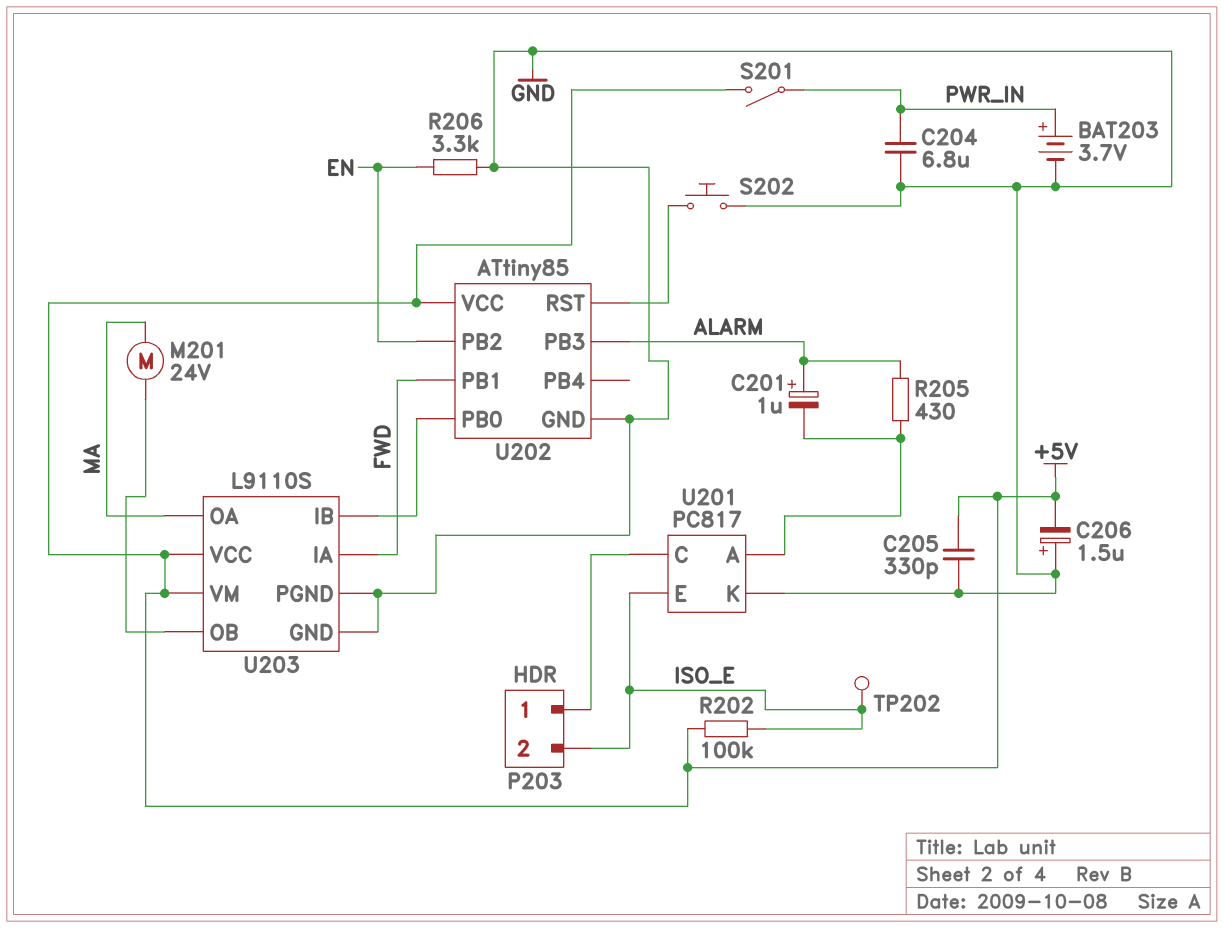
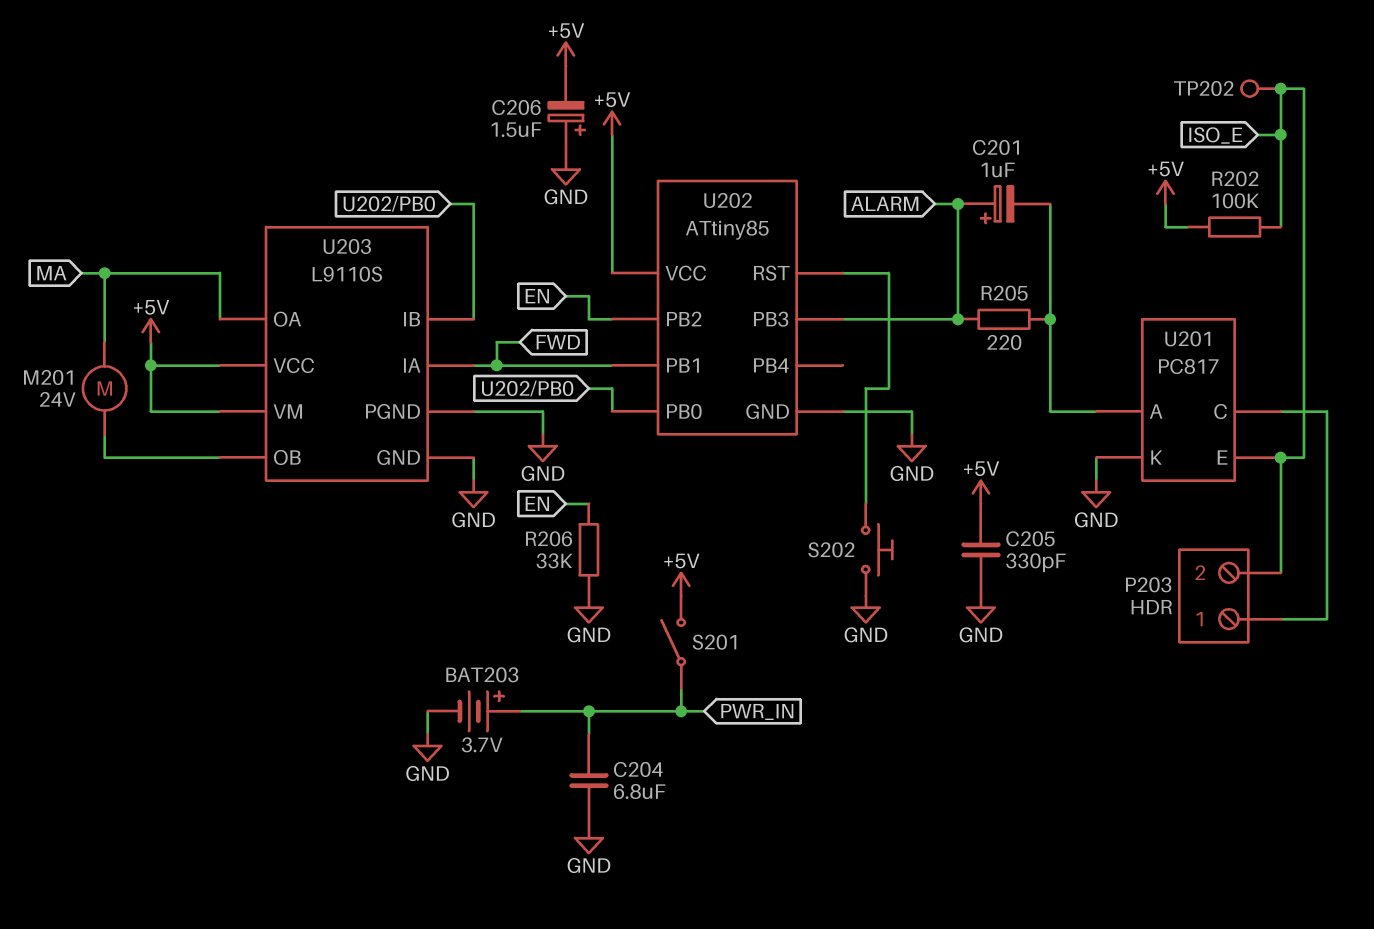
R205: 430 (ALARM, U201/A) -> 220 (ALARM, U201/A)
R206: 3.3k (EN, GND) -> 33k (EN, GND)

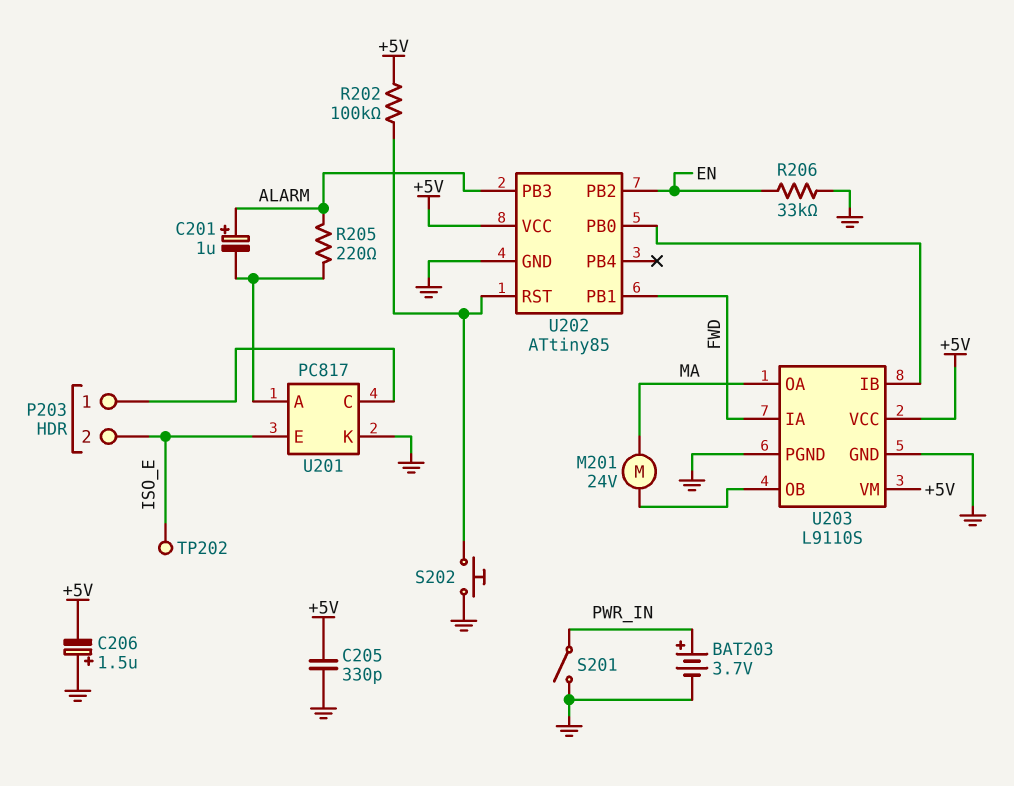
C204: 6.8uF (GND, PWR_IN) -> none
R202: 100k (+5V, ISO_E) -> 100k (+5V, U202/RST)
S201: switch (+5V, PWR_IN) -> switch (GND, PWR_IN)

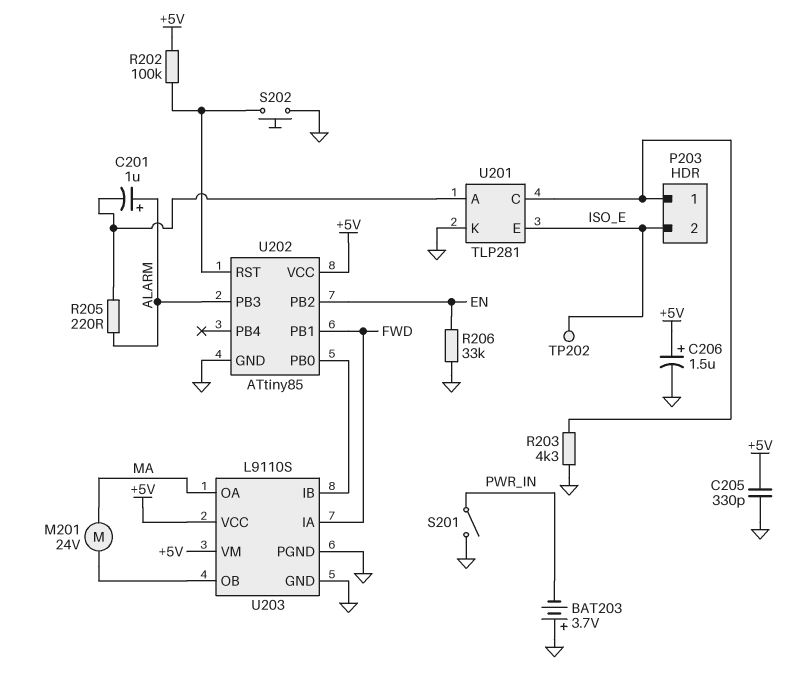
BAT203: 3.7V (plus PWR_IN, minus GND) -> 3.7V (plus GND, minus PWR_IN)
C206: 1.5uF (plus GND, minus +5V) -> 1.5uF (plus +5V, minus GND)
R203: none -> 4.3k (GND, P203/1)
U201: PC817 -> TLP281

